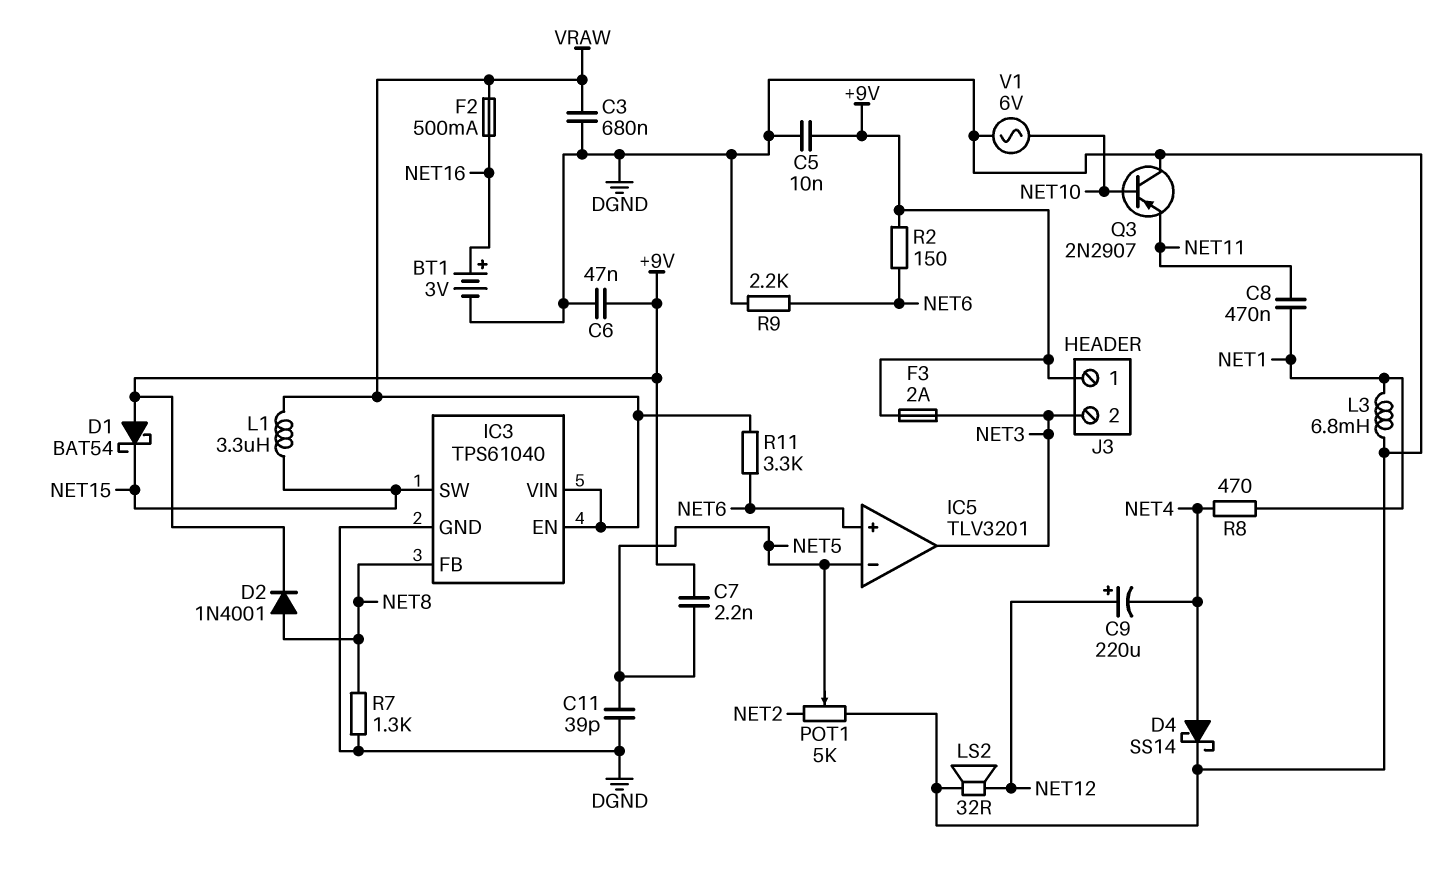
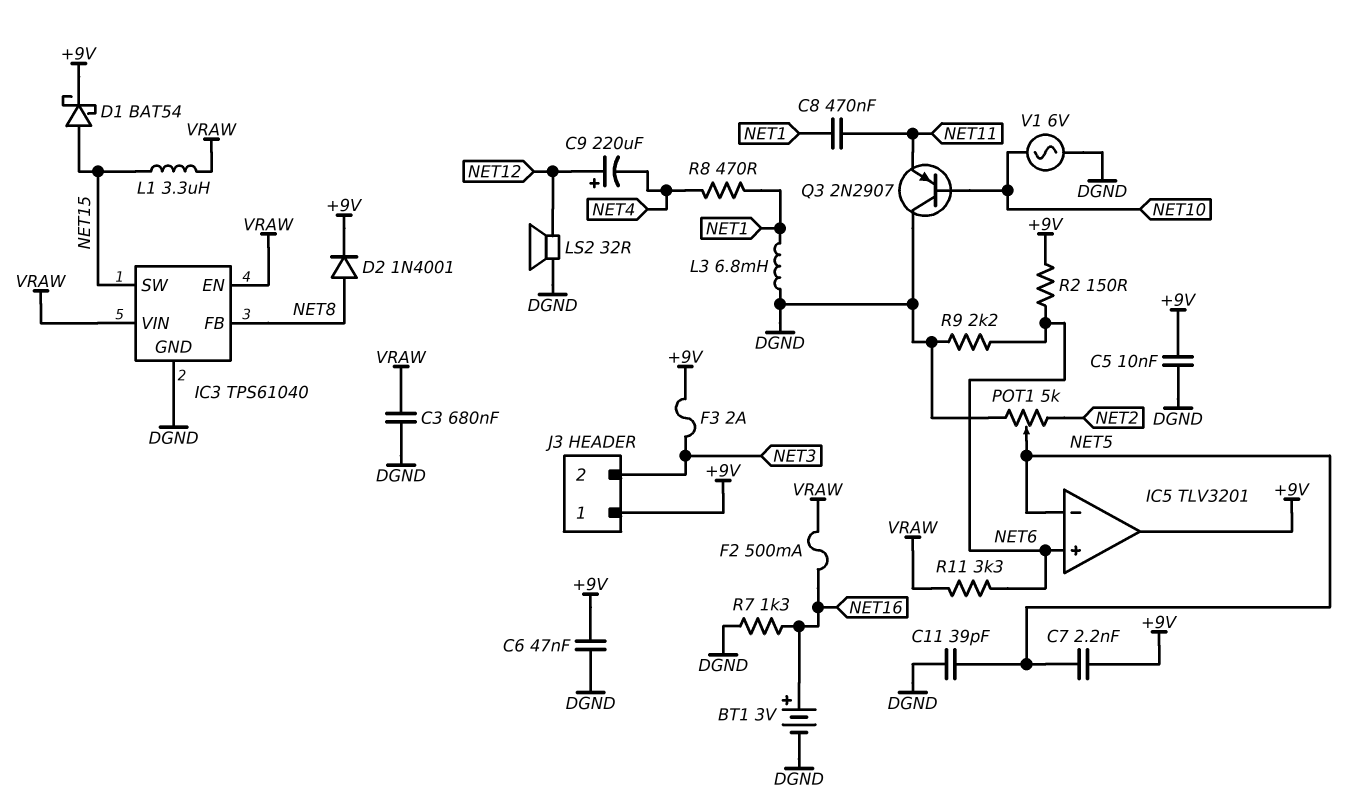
D1: schottky BAT54 (A +9V, K NET15) -> schottky BAT54 (A NET15, K +9V)
D4: schottky SS14 (A NET4, K DGND) -> none
IC5 pin out: NET3 -> +9V
R7: 1.3k (DGND, NET8) -> 1.3k (DGND, NET16)

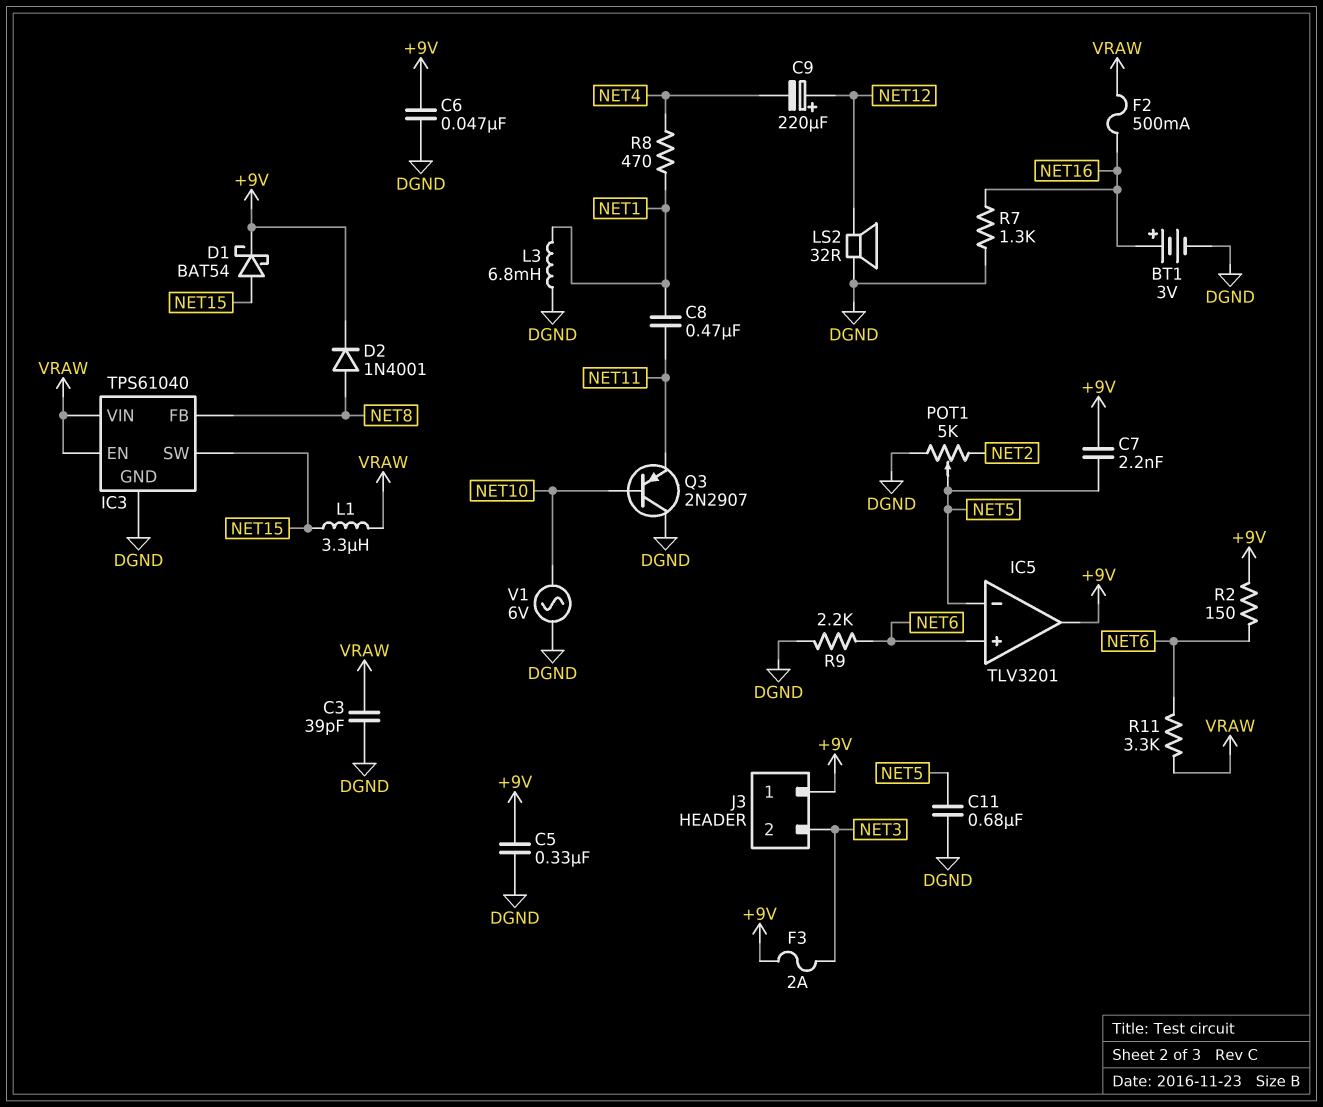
C3: 680nF (DGND, VRAW) -> 39pF (DGND, VRAW)
C5: 10nF (+9V, DGND) -> 330nF (+9V, DGND)
C11: 39pF (DGND, NET5) -> 680nF (DGND, NET5)

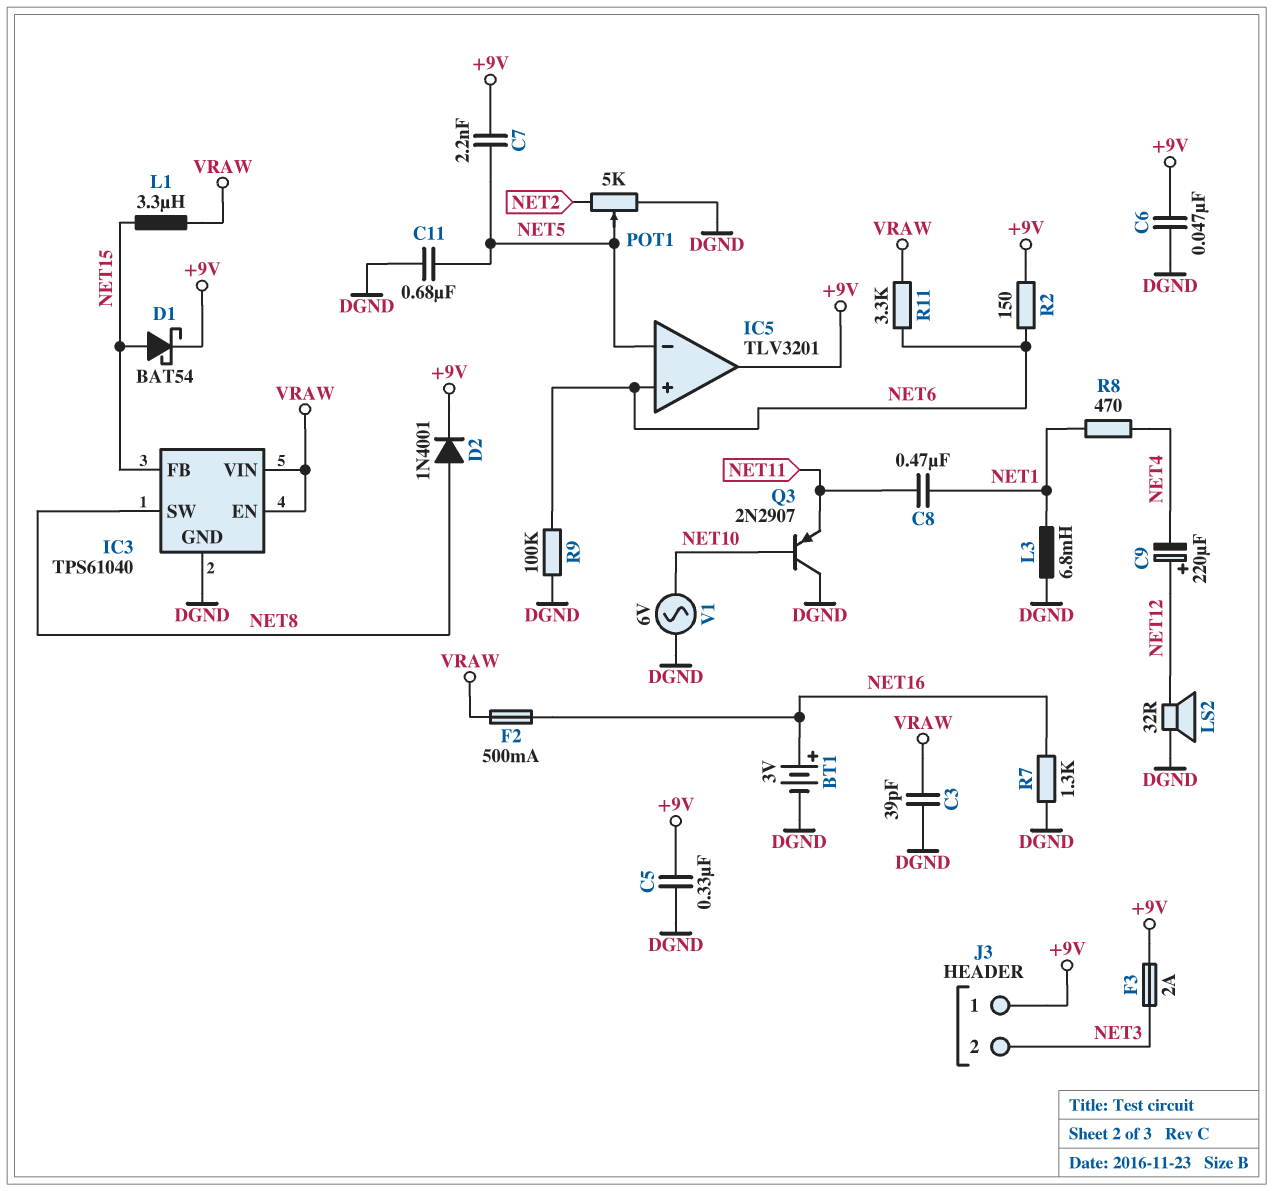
IC3 pin FB: NET8 -> NET15
IC3 pin SW: NET15 -> NET8
R9: 2.2k (DGND, NET6) -> 100k (DGND, NET6)

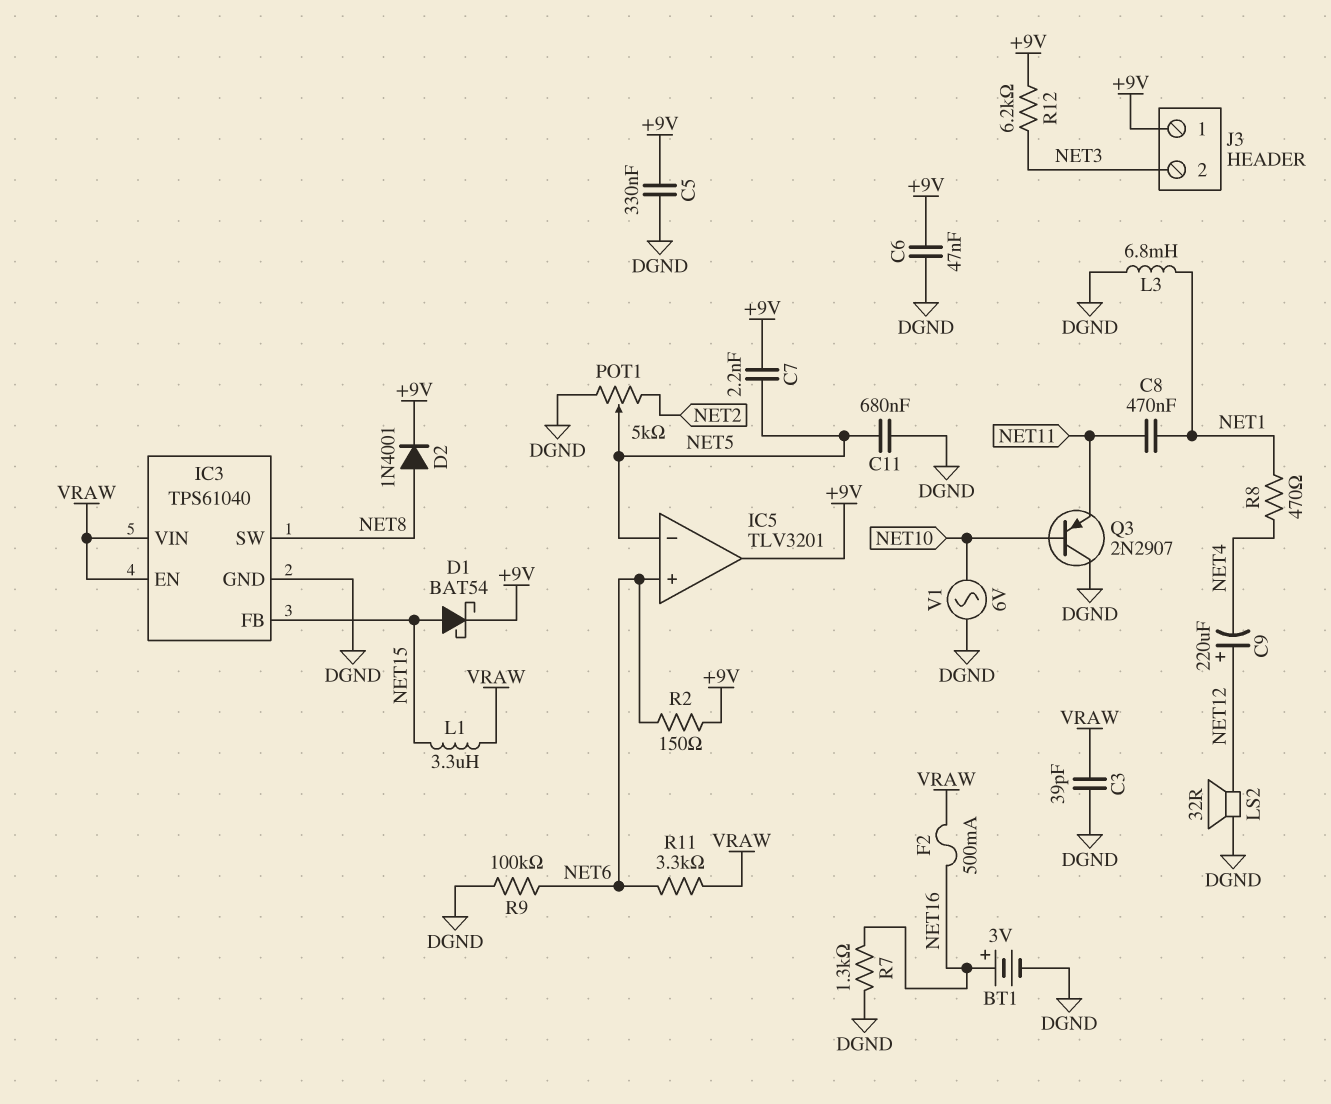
F3: 2A (+9V, NET3) -> none
R12: none -> 6.2k (+9V, NET3)

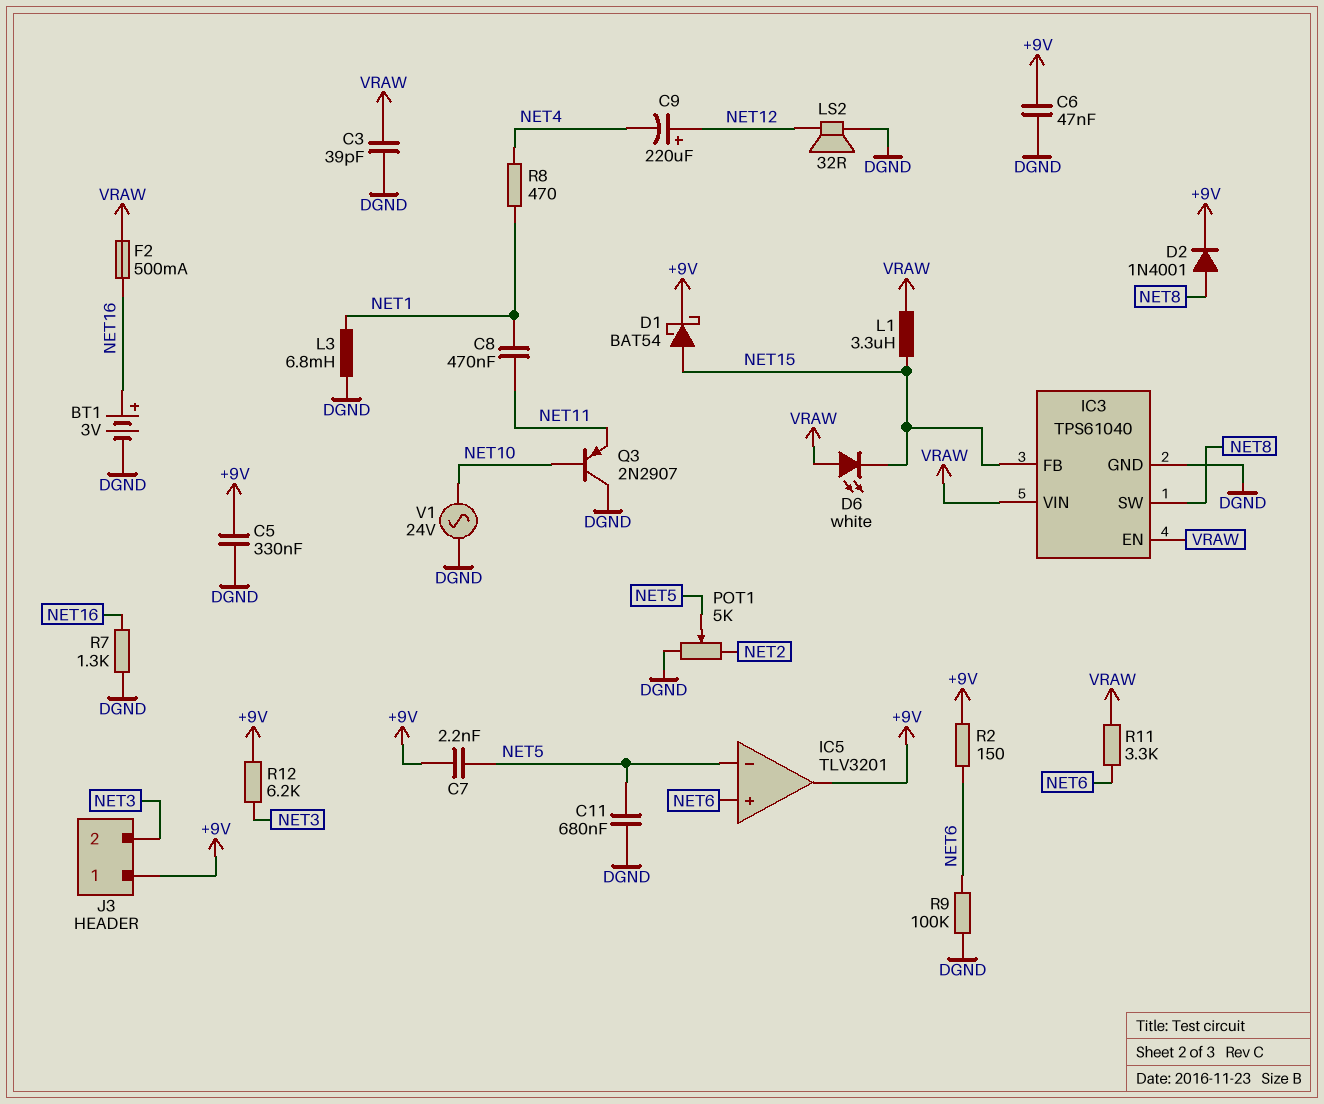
D6: none -> LED white (A VRAW, K NET15)
V1: AC 6V (DGND, NET10) -> AC 24V (DGND, NET10)

